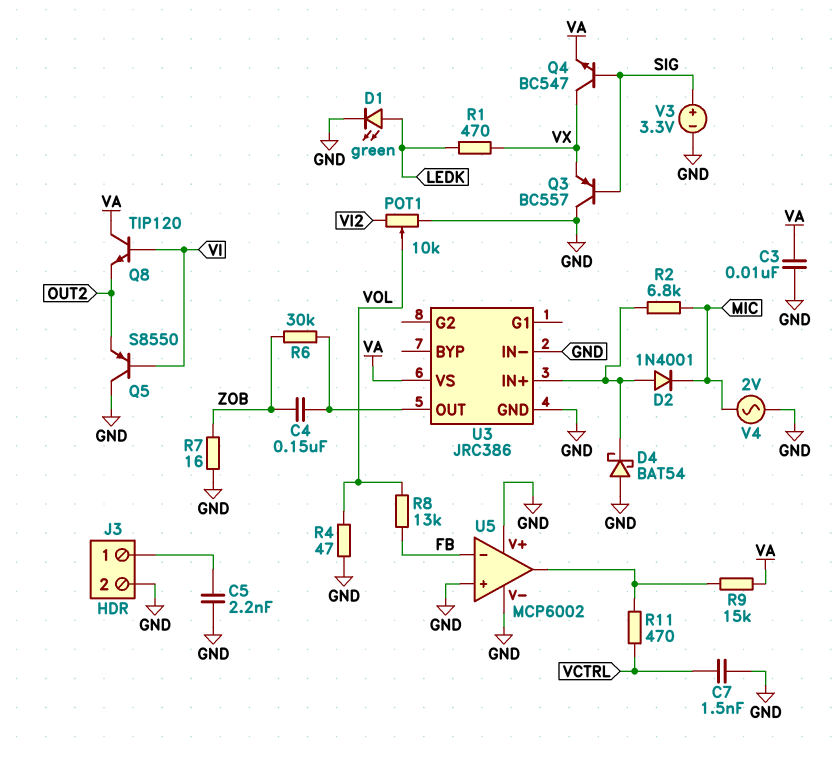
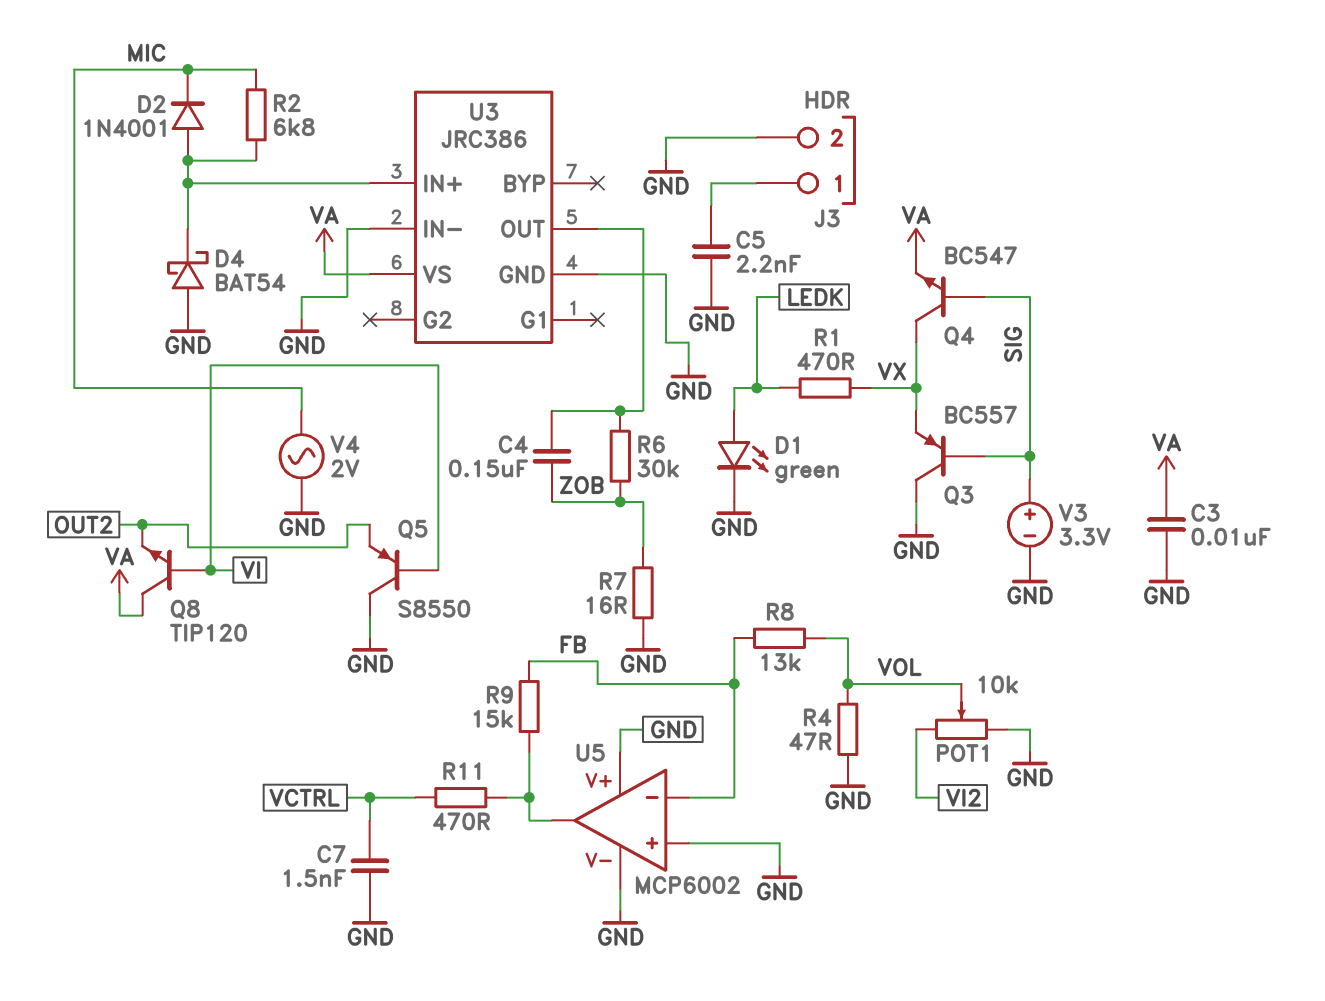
R9: 15k (U5/out, VA) -> 15k (FB, U5/out)

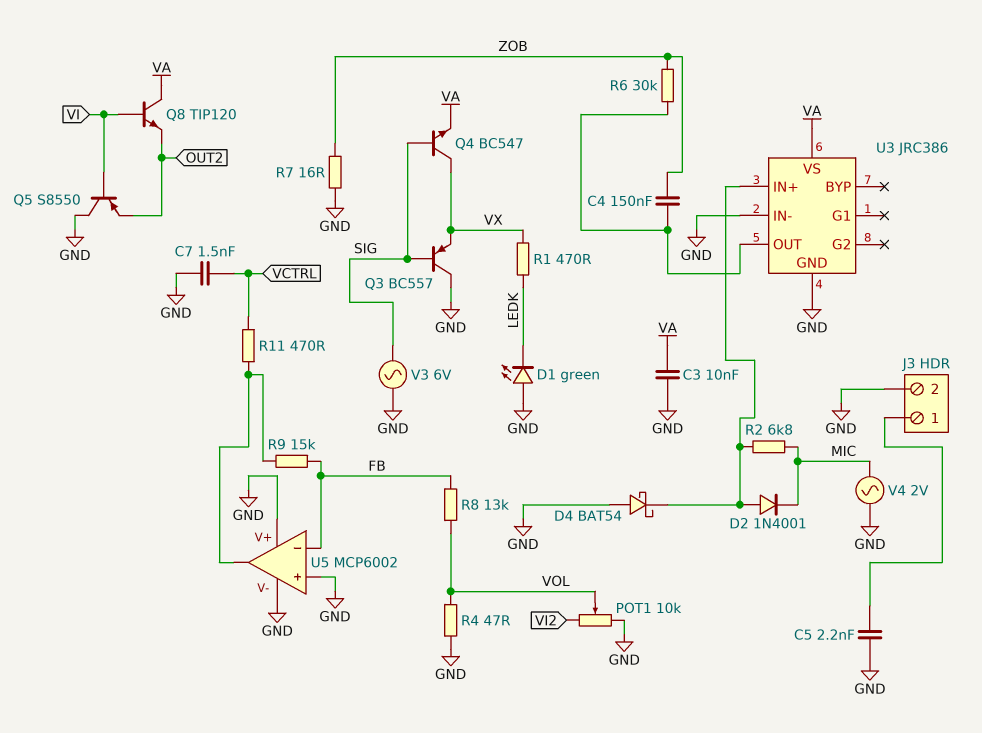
D1: LED green (A LEDK, K GND) -> LED green (A GND, K LEDK)
V3: 3.3V (plus SIG, minus GND) -> AC 6V (GND, SIG)

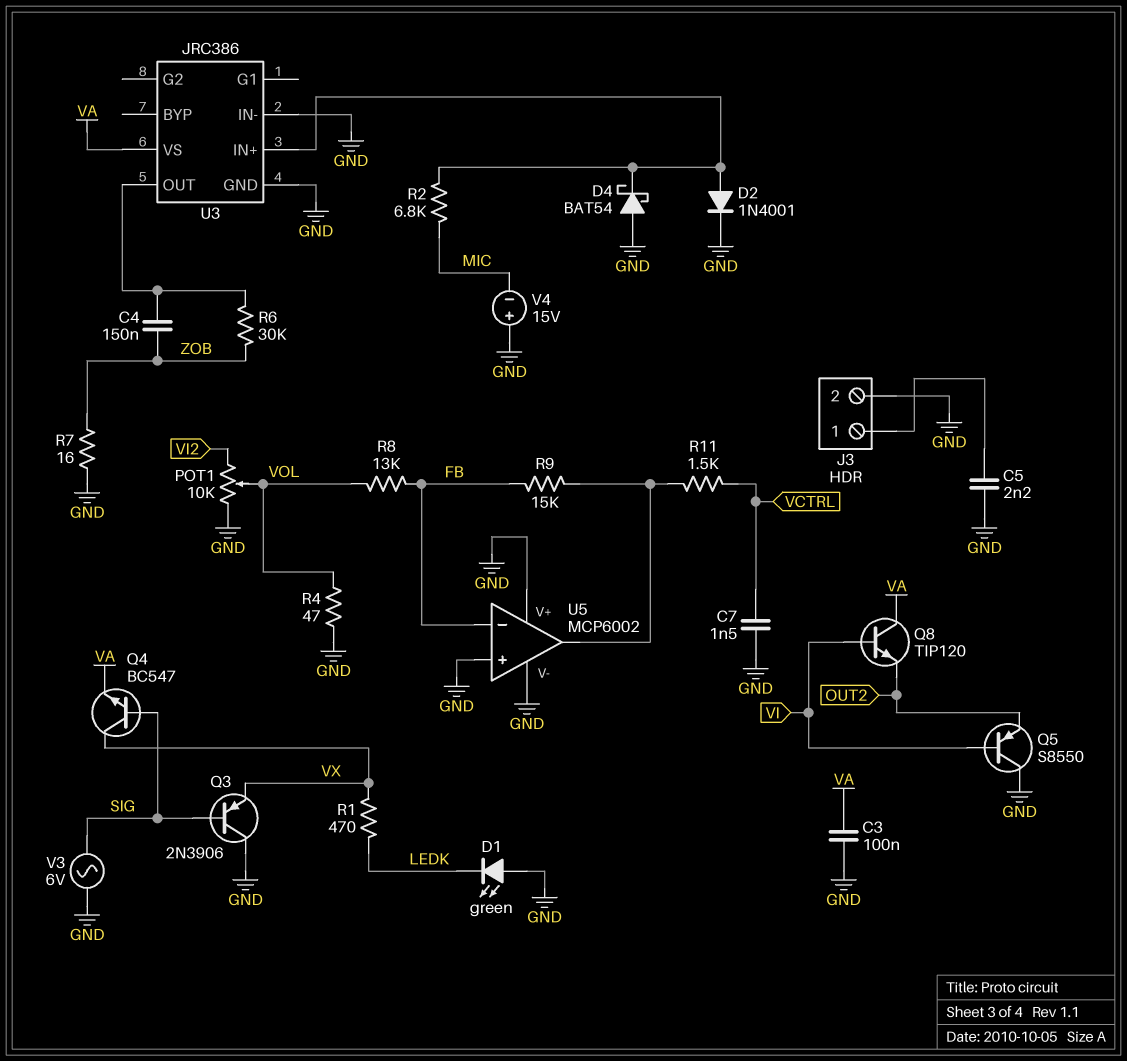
C3: 10nF (GND, VA) -> 100nF (GND, VA)
D2: diode 1N4001 (A U3/IN+, K MIC) -> diode 1N4001 (A U3/IN+, K GND)
Q3: PNP BC557 (B SIG, C GND, E VX) -> PNP 2N3906 (B SIG, C GND, E VX)
R11: 470 (U5/out, VCTRL) -> 1.5k (U5/out, VCTRL)
V4: AC 2V (GND, MIC) -> 15V (plus GND, minus MIC)

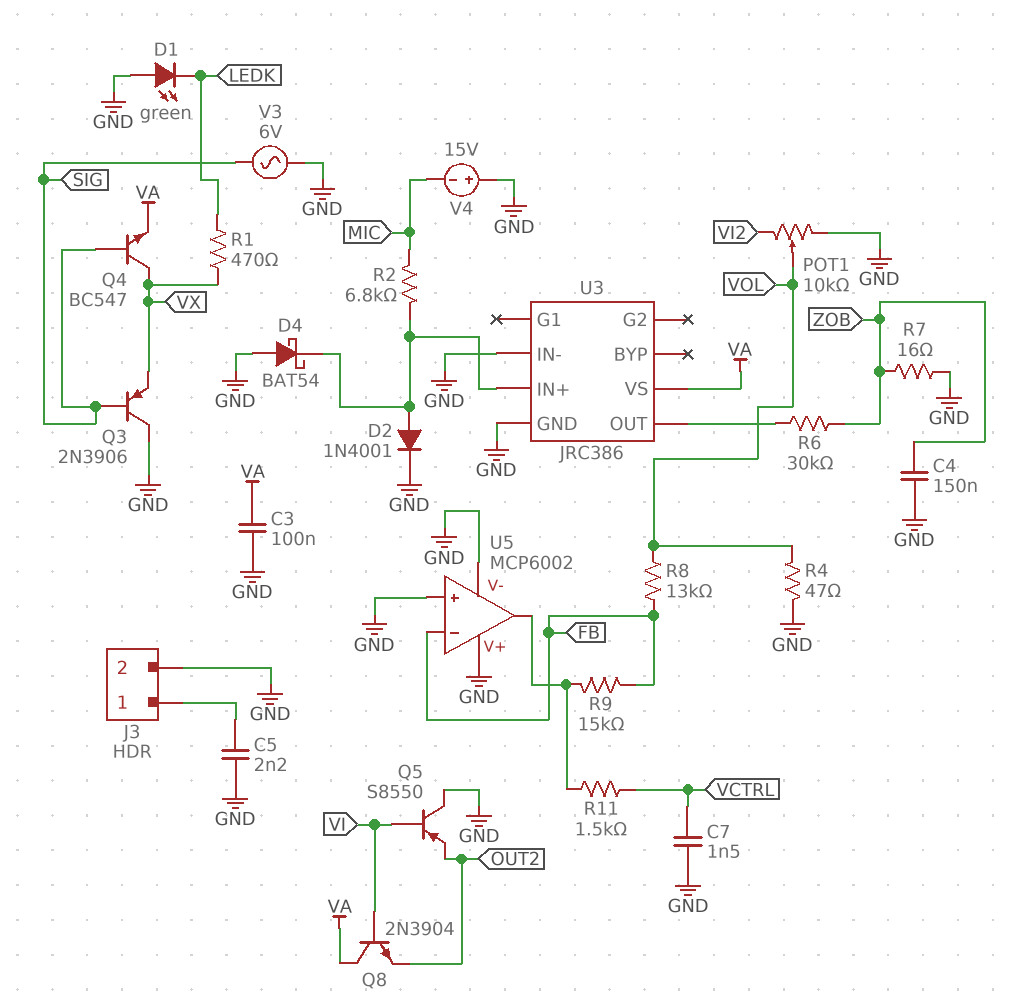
C4: 150nF (U3/OUT, ZOB) -> 150nF (GND, ZOB)
Q8: NPN TIP120 (B VI, C VA, E OUT2) -> NPN 2N3904 (B VI, C VA, E OUT2)

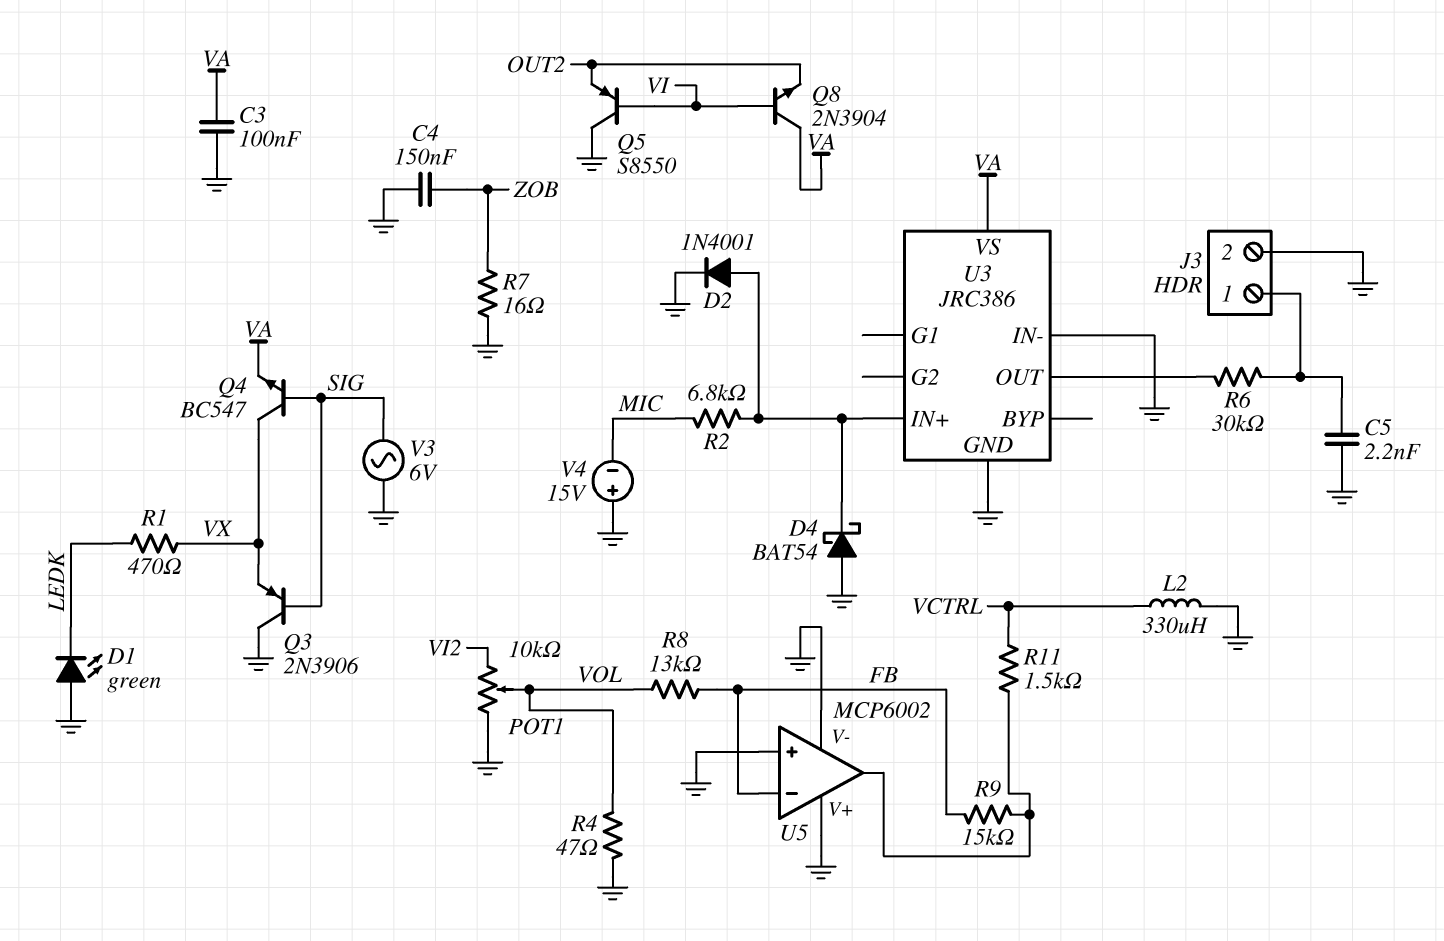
C7: 1.5nF (GND, VCTRL) -> none
L2: none -> 330uH (GND, VCTRL)
R6: 30k (U3/OUT, ZOB) -> 30k (J3/1, U3/OUT)

